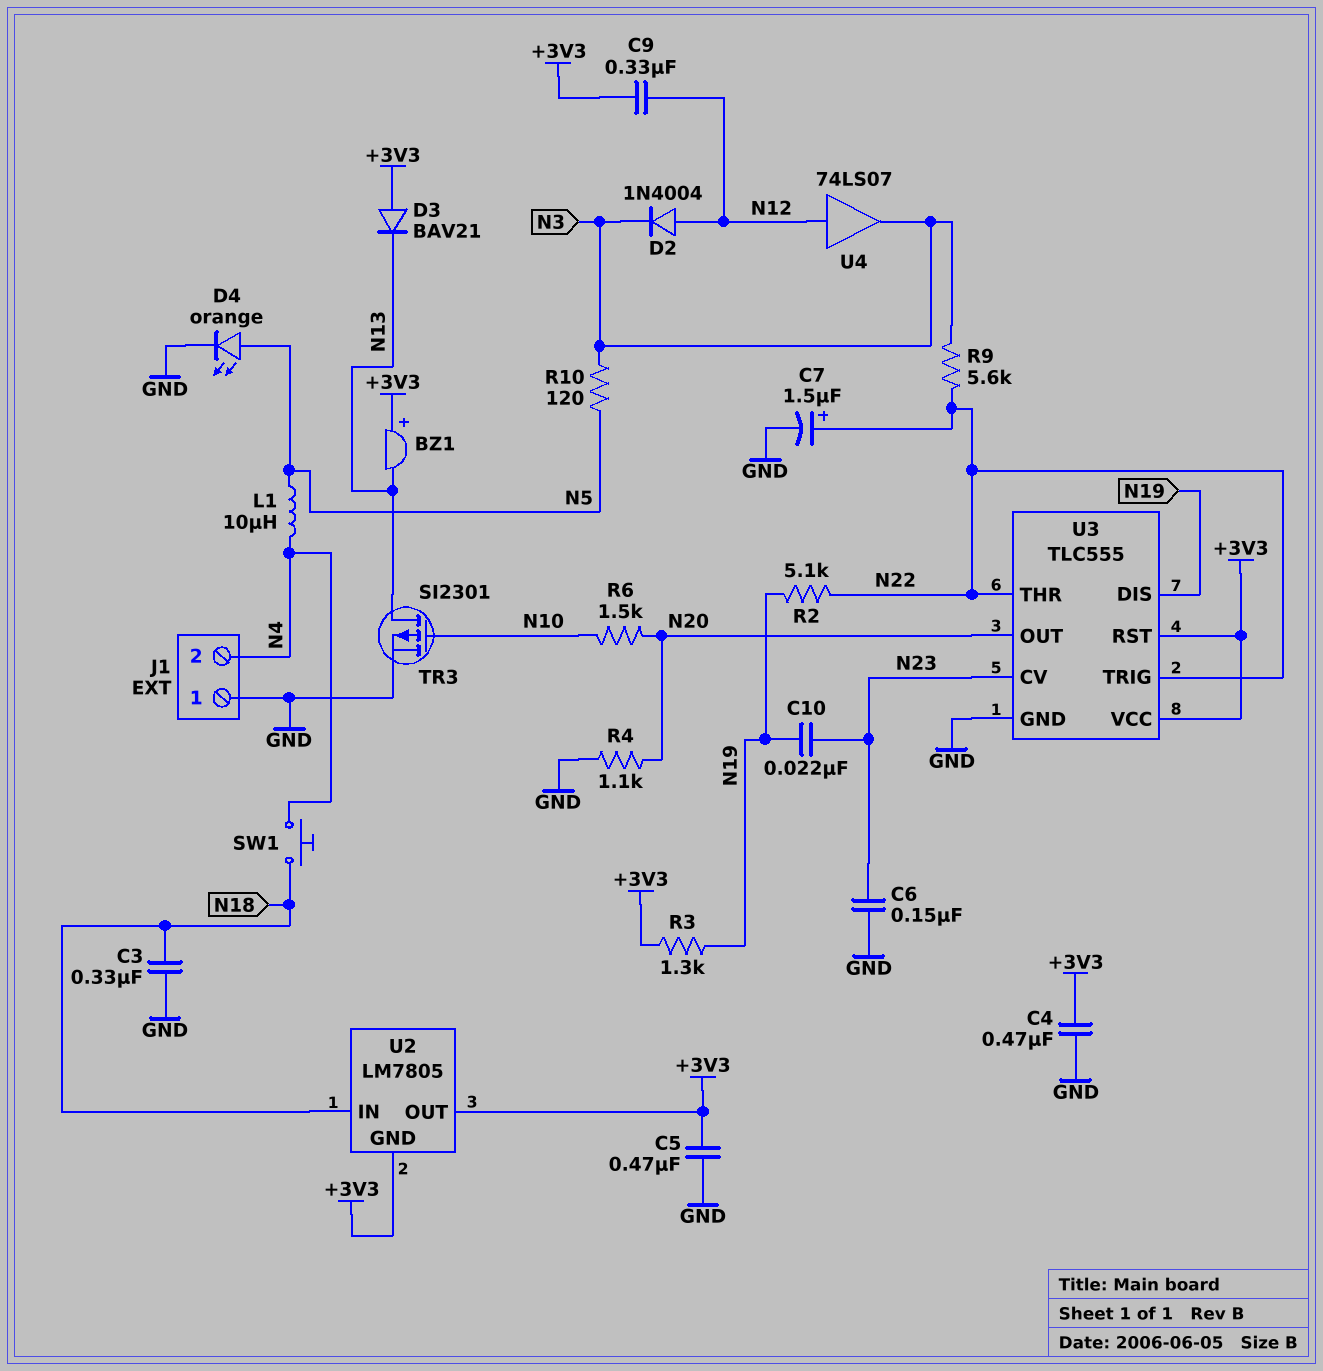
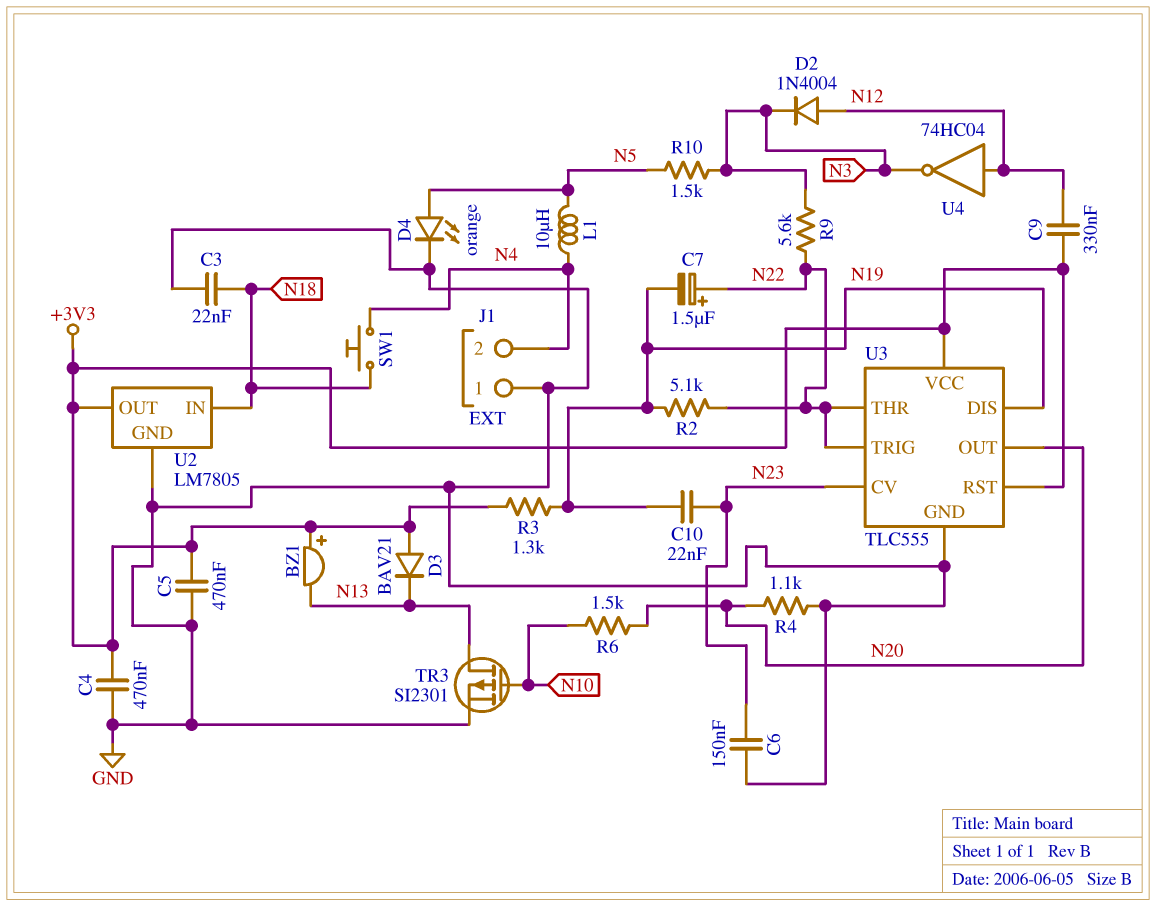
C3: 330nF (GND, N18) -> 22nF (GND, N18)
C7: 1.5uF (plus N22, minus GND) -> 1.5uF (plus N22, minus N19)
R10: 120 (N3, N5) -> 1.5k (N3, N5)
U2 pin GND: +3V3 -> GND
U4: buffer 74LS07 (in N12, out N3) -> NOT 74HC04 (in N12, out N3)

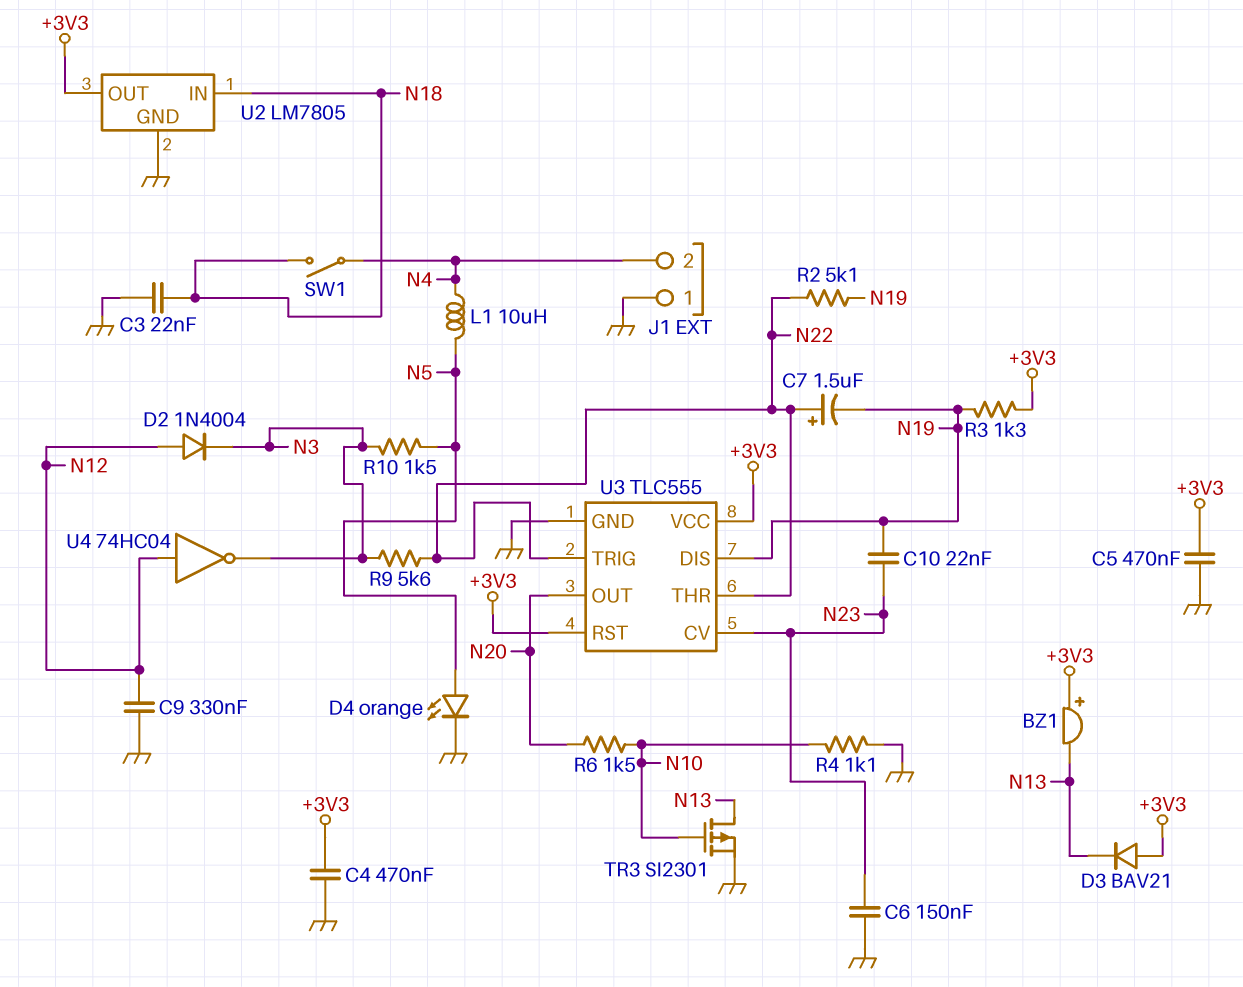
C9: 330nF (+3V3, N12) -> 330nF (GND, N12)
R4: 1.1k (GND, N20) -> 1.1k (GND, N10)
SW1: button (N4, N18) -> switch (N4, N18)

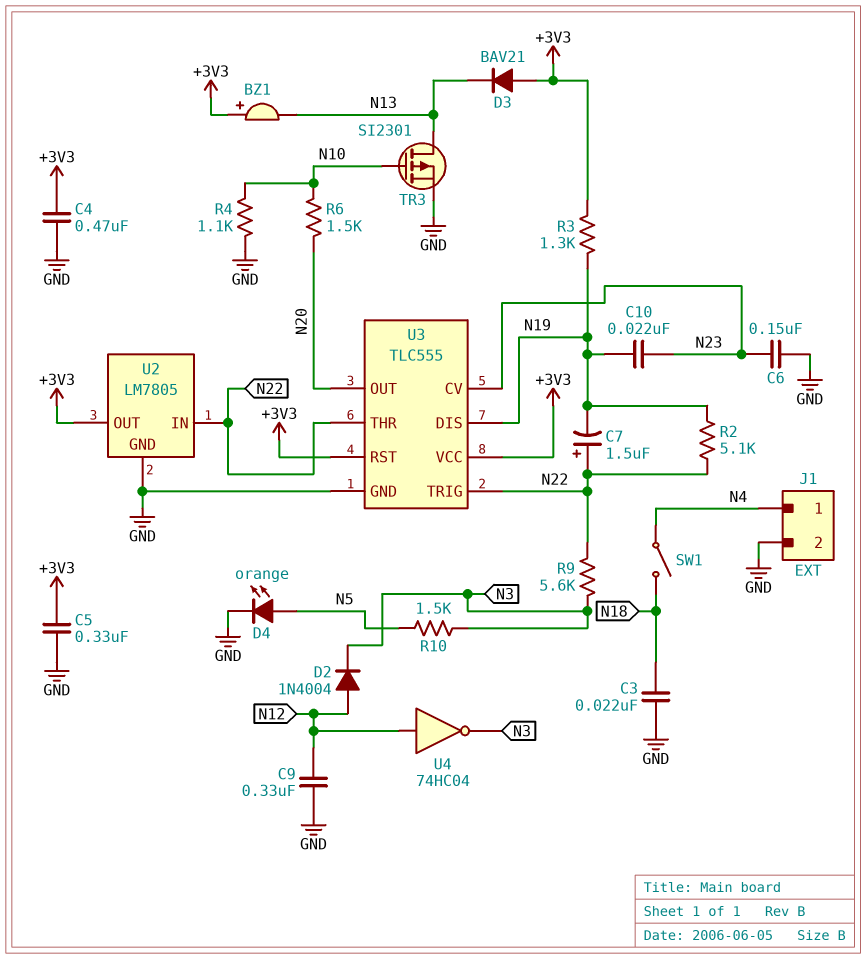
C5: 470nF (+3V3, GND) -> 330nF (+3V3, GND)
J1 pin 1: GND -> N4
J1 pin 2: N4 -> GND
L1: 10uH (N4, N5) -> none
U2 pin IN: N18 -> N22

